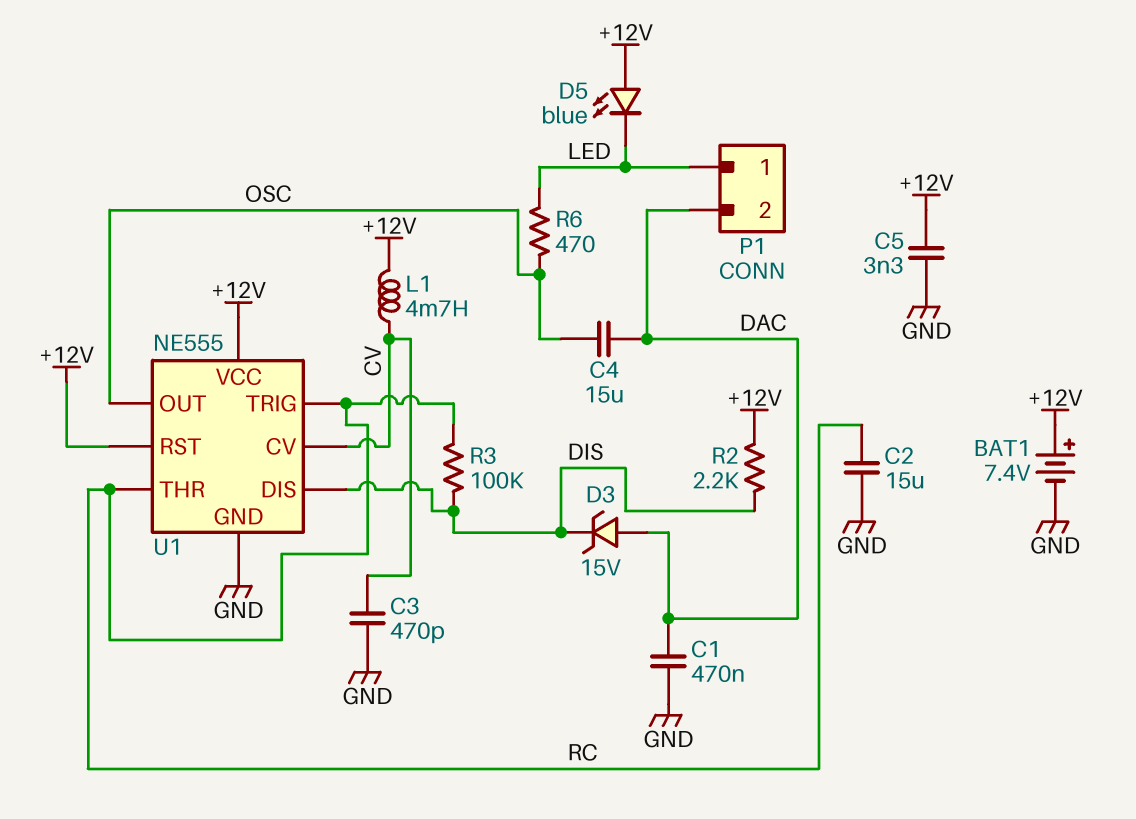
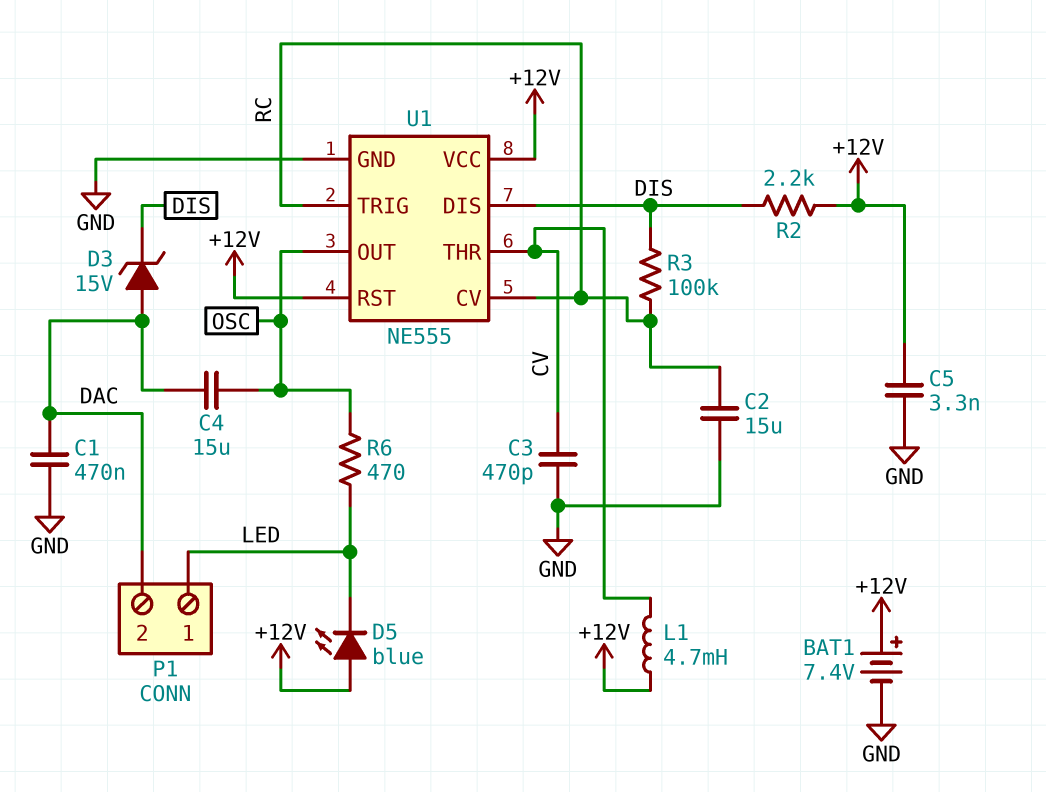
U1 pin CV: CV -> RC
U1 pin THR: RC -> CV

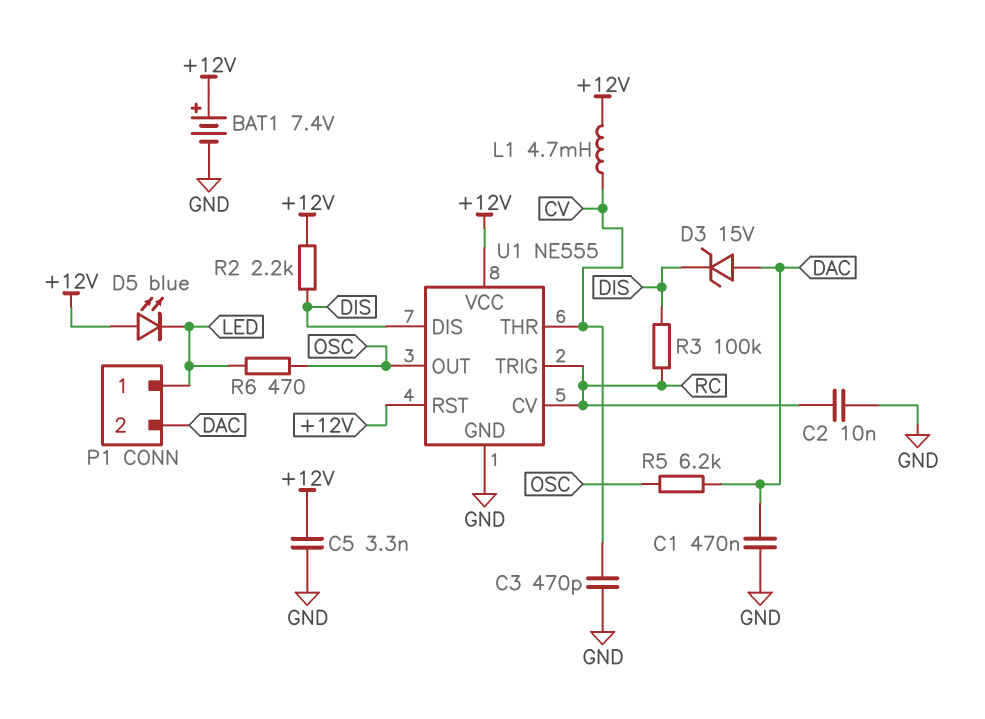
C2: 15uF (GND, RC) -> 10nF (GND, RC)
C4: 15uF (DAC, OSC) -> none
R5: none -> 6.2k (DAC, OSC)

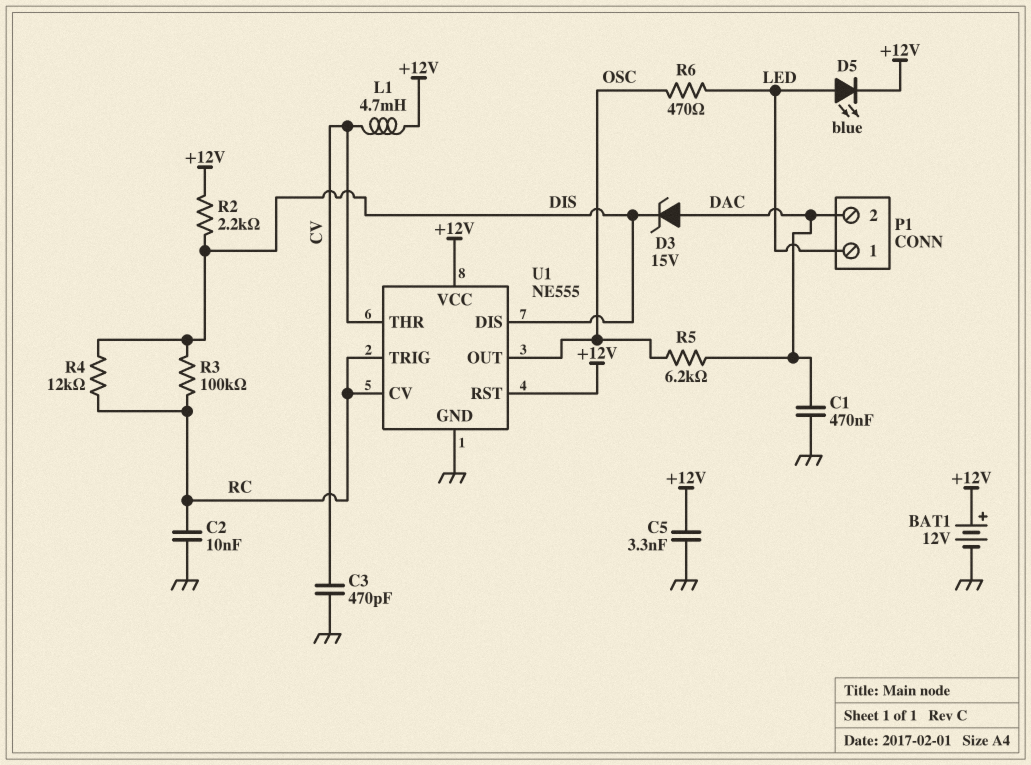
BAT1: 7.4V (plus +12V, minus GND) -> 12V (plus +12V, minus GND)
D5: LED blue (A +12V, K LED) -> LED blue (A LED, K +12V)
R4: none -> 12k (DIS, RC)

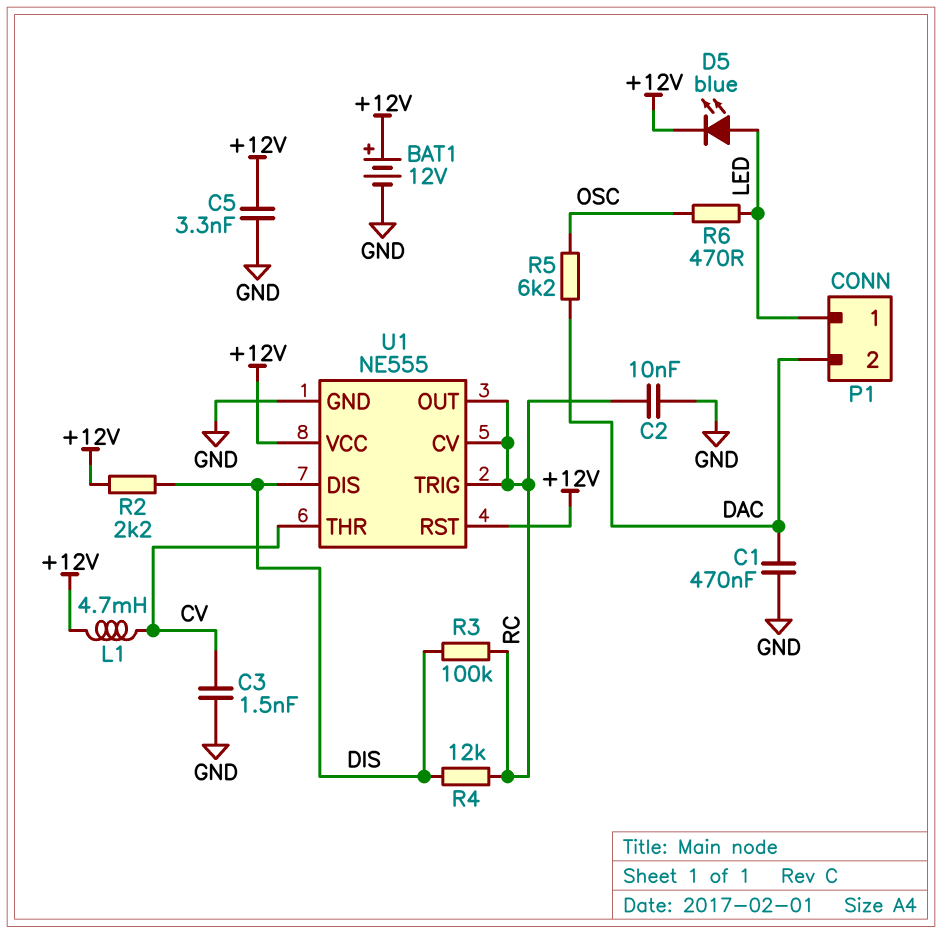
C3: 470pF (CV, GND) -> 1.5nF (CV, GND)
D3: zener 15V (A DAC, K DIS) -> none
U1 pin OUT: OSC -> RC

